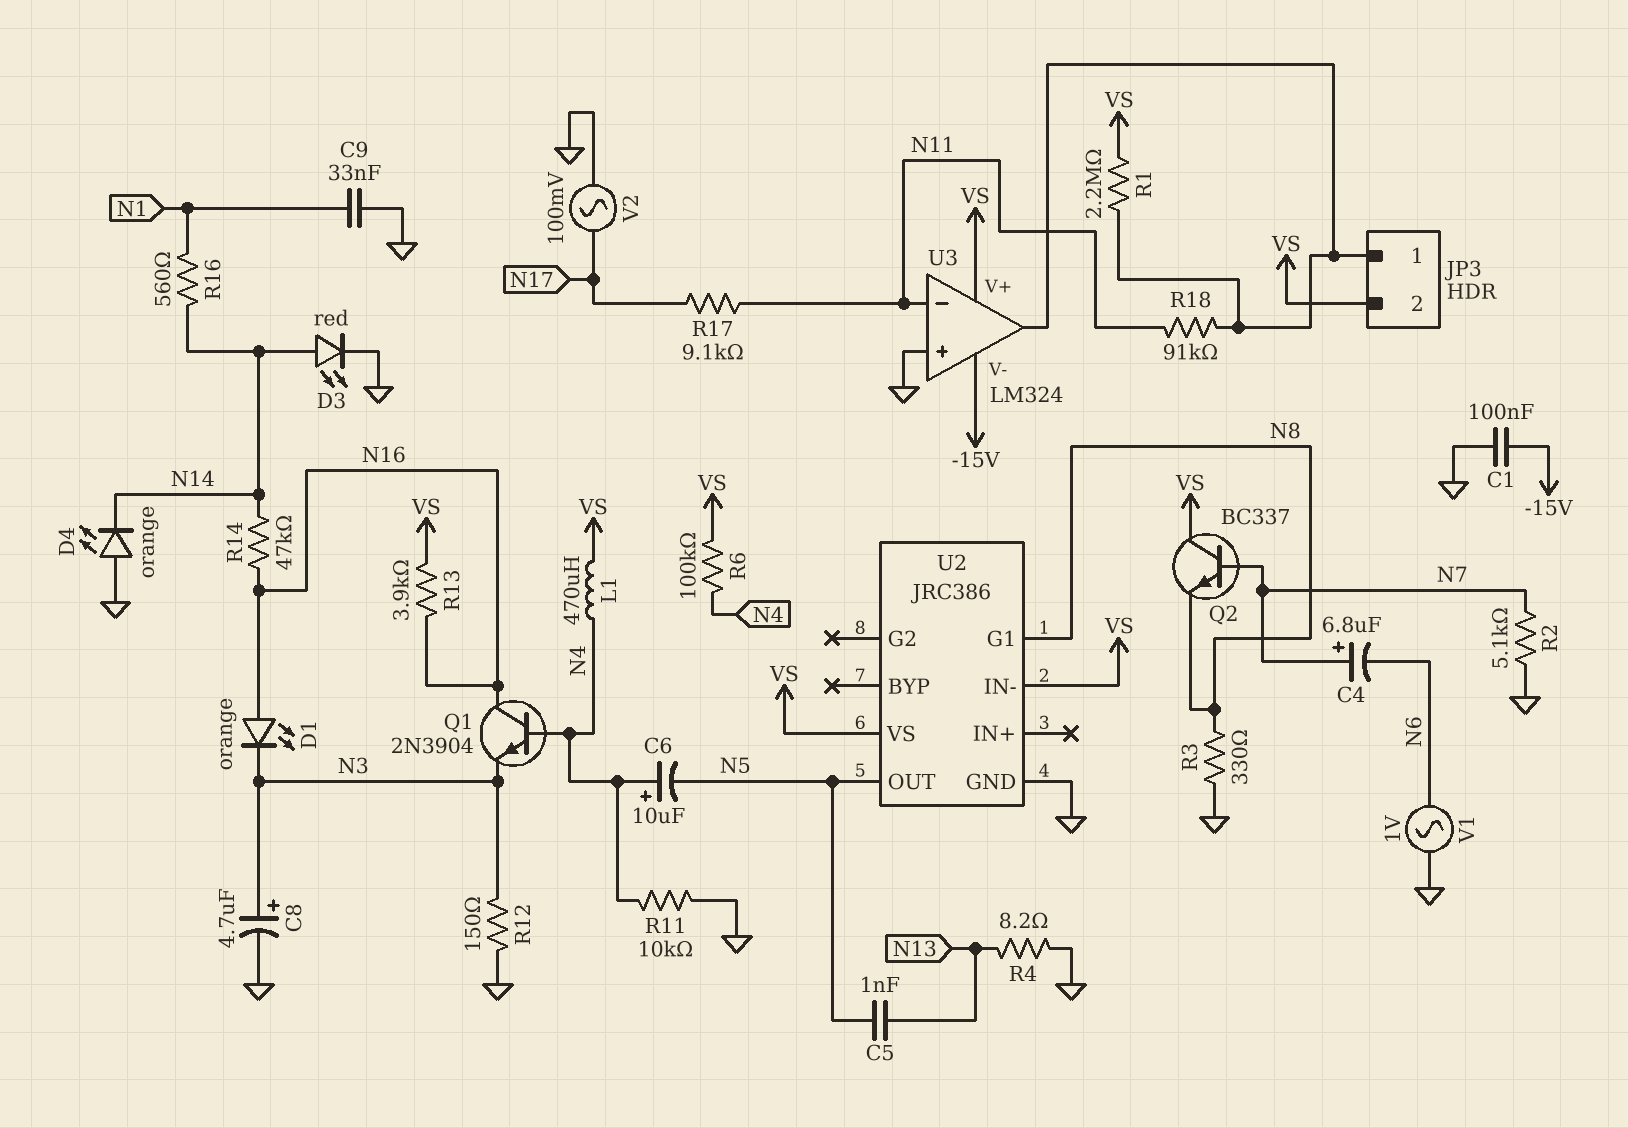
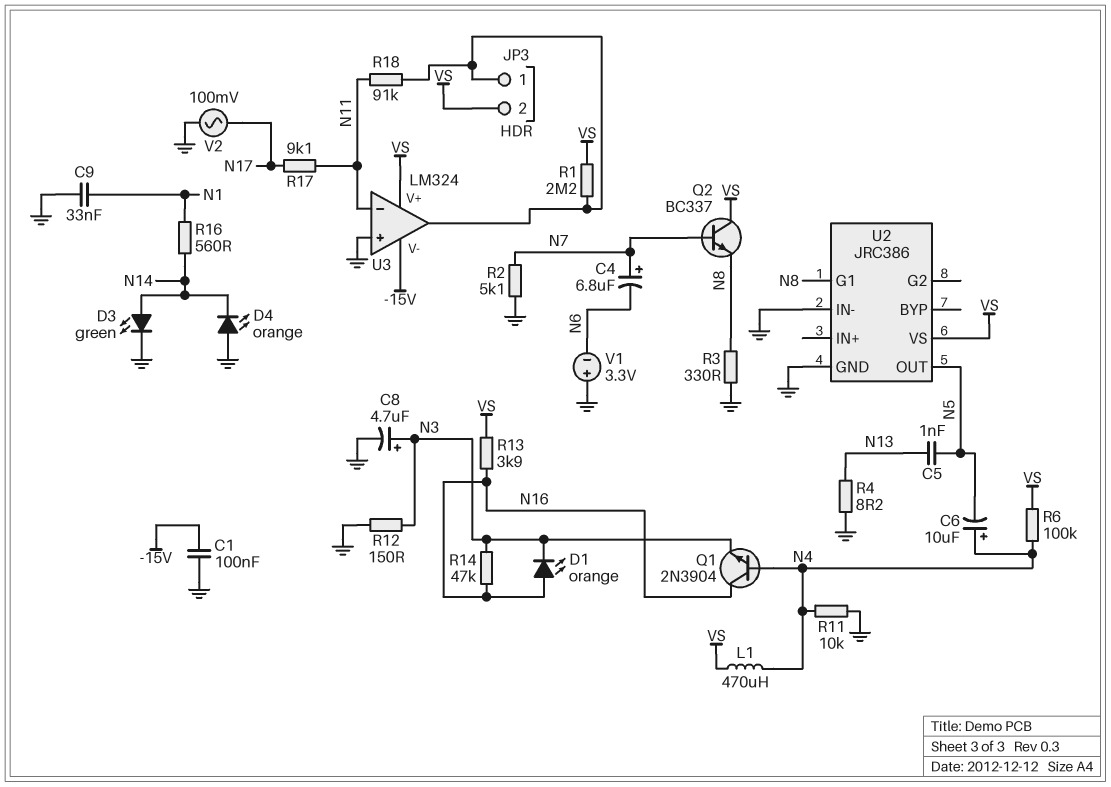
D3: LED red (A N14, K GND) -> LED green (A N14, K GND)
R14: 47k (N14, N16) -> 47k (N3, N16)
U2 pin IN-: VS -> GND
V1: AC 1V (GND, N6) -> 3.3V (plus GND, minus N6)

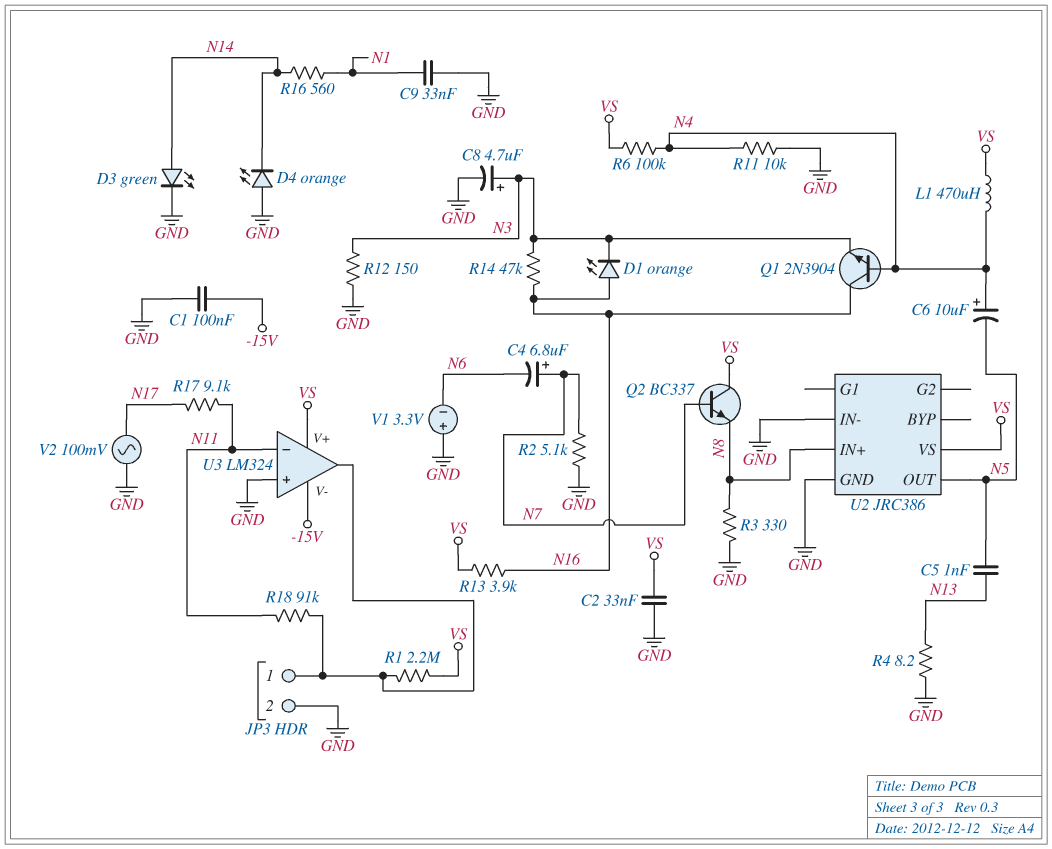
C2: none -> 33nF (GND, VS)
JP3 pin 2: VS -> GND
U2 pin G1: N8 -> none
U2 pin IN+: none -> N8

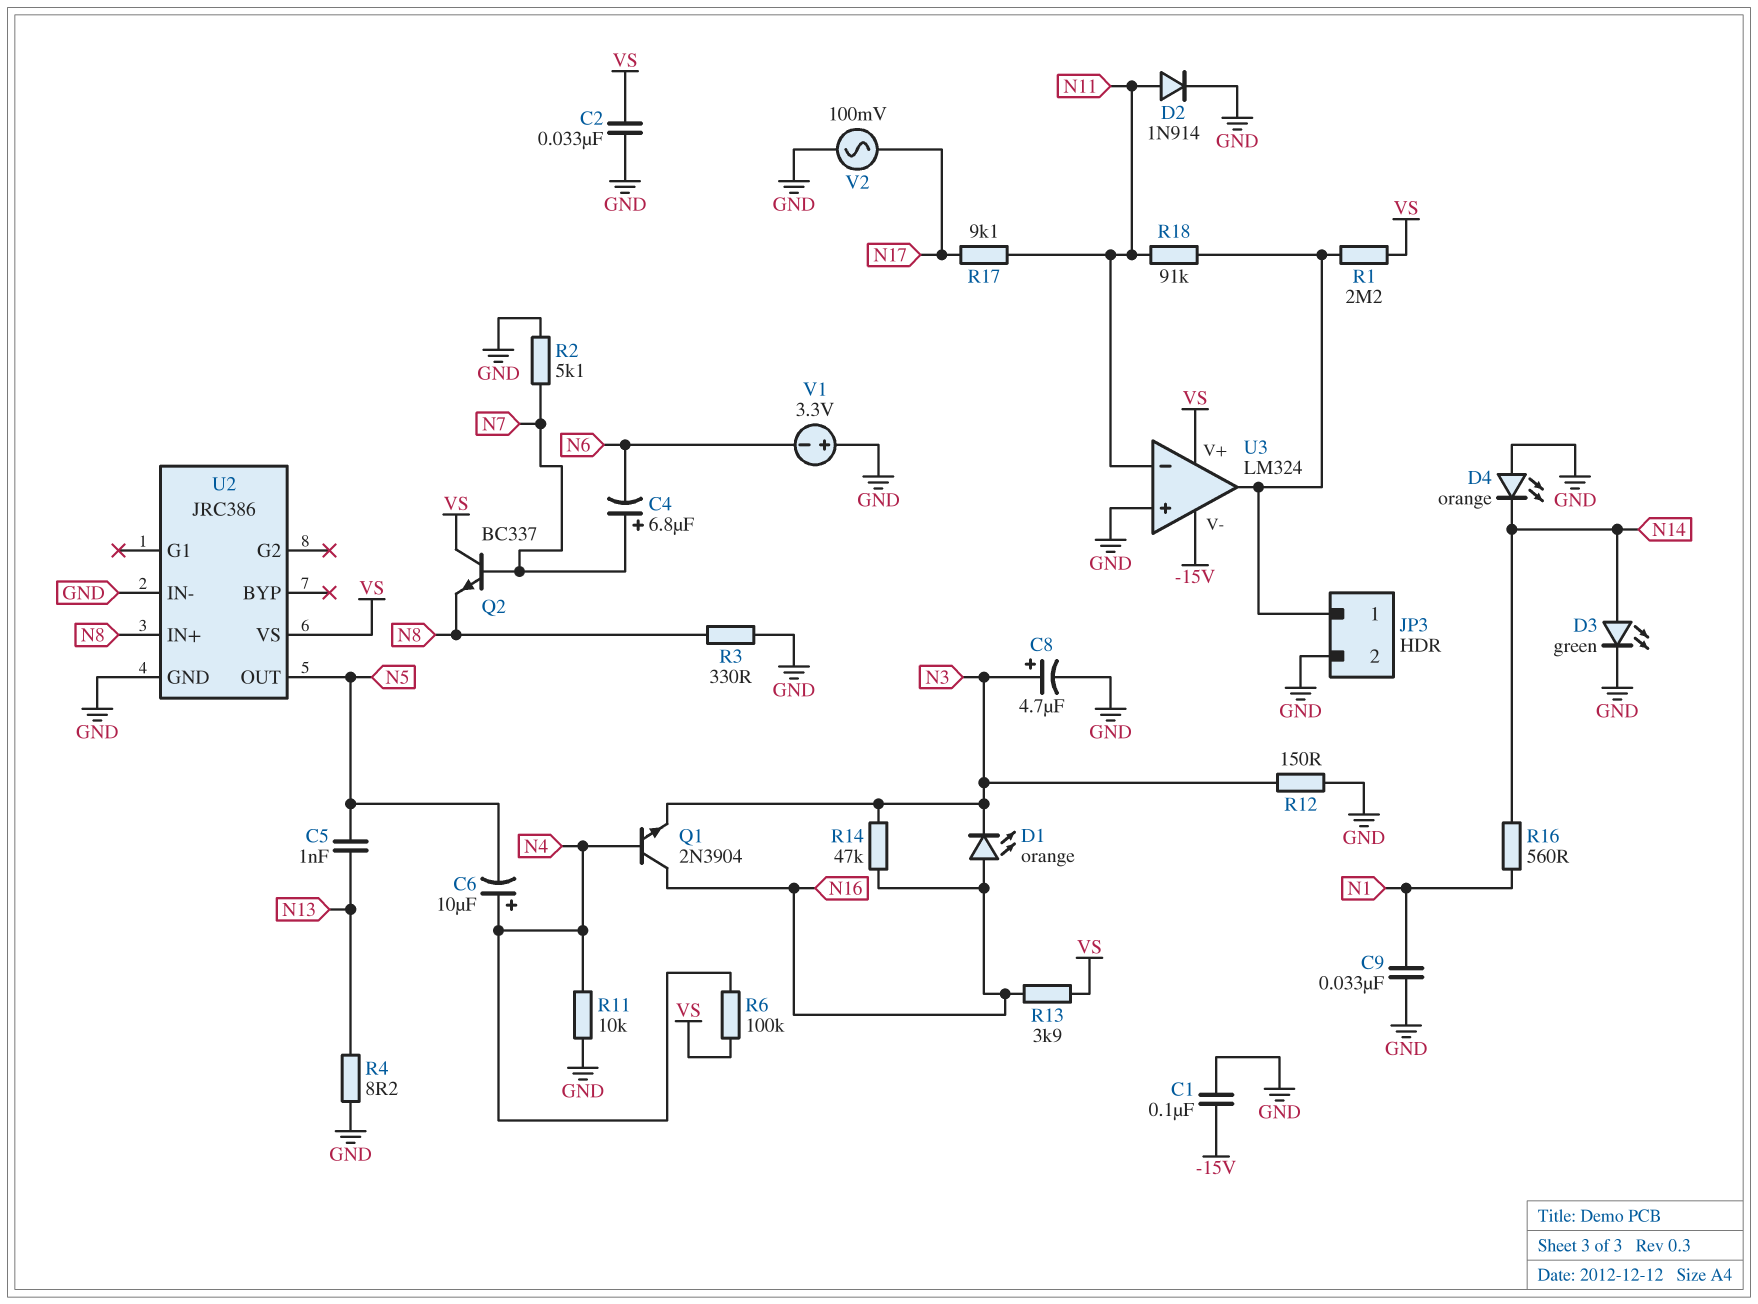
D2: none -> diode 1N914 (A N11, K GND)
L1: 470uH (N4, VS) -> none

